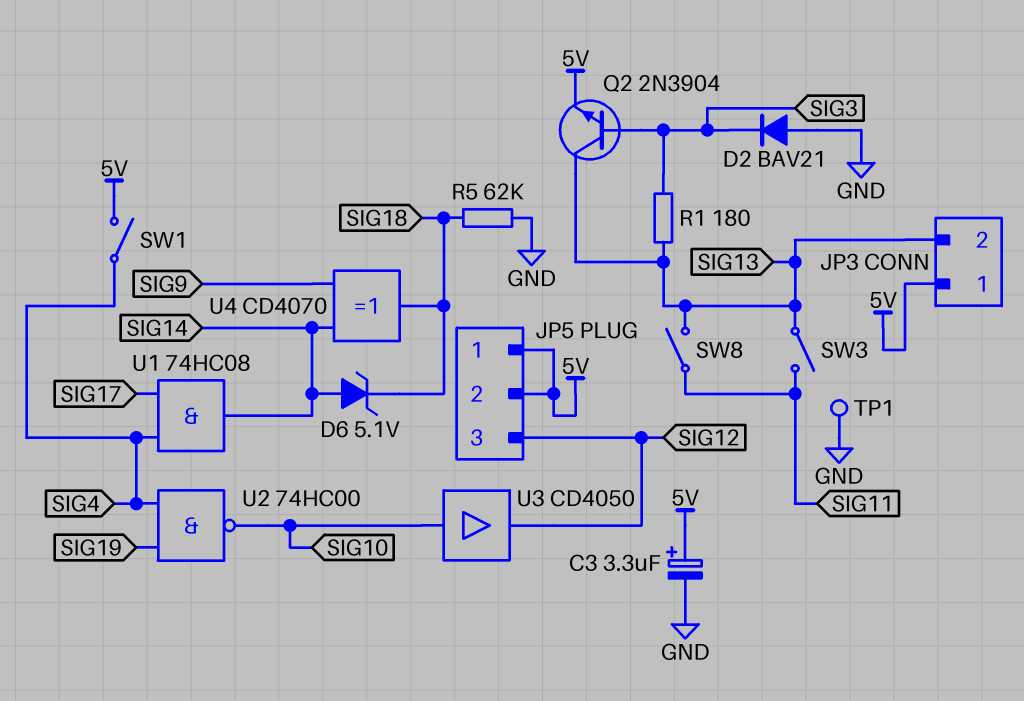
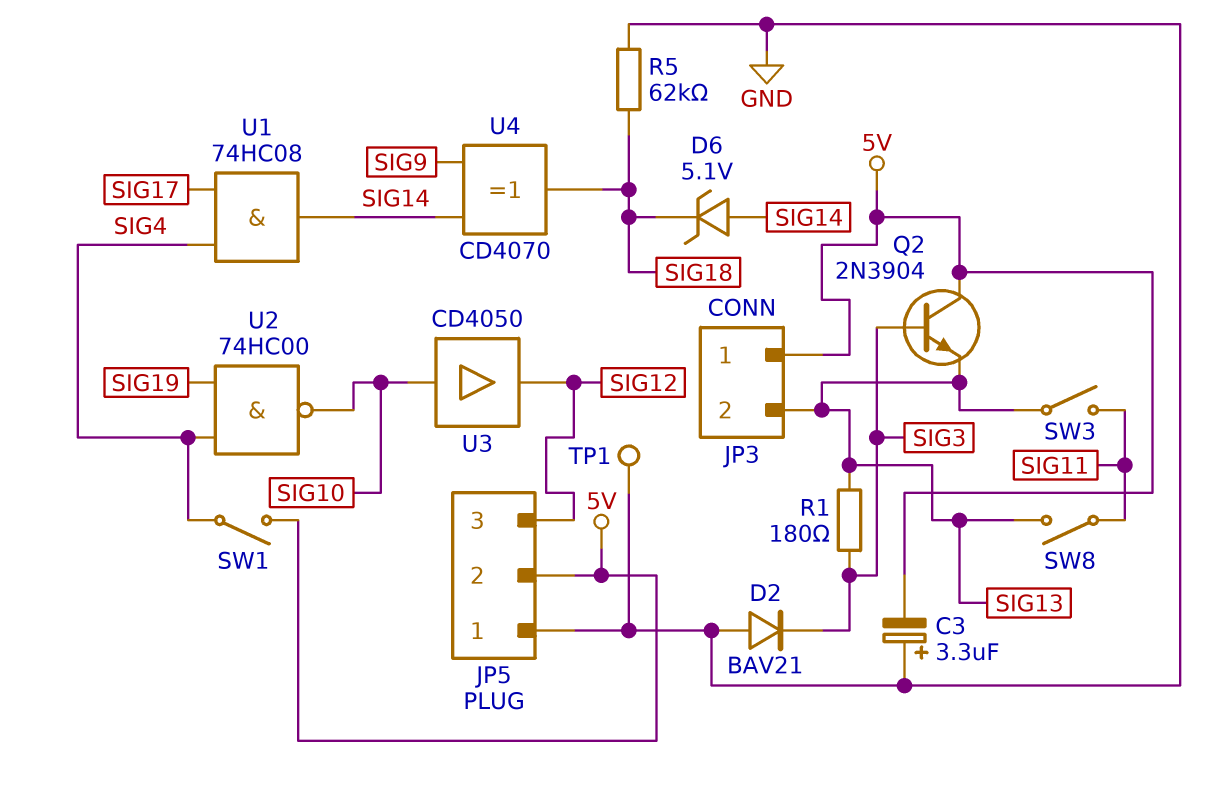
C3: 3.3uF (plus 5V, minus GND) -> 3.3uF (plus GND, minus 5V)
JP5 pin 1: 5V -> GND
Q2: NPN 2N3904 (B SIG3, C SIG13, E 5V) -> NPN 2N3904 (B SIG3, C 5V, E SIG13)

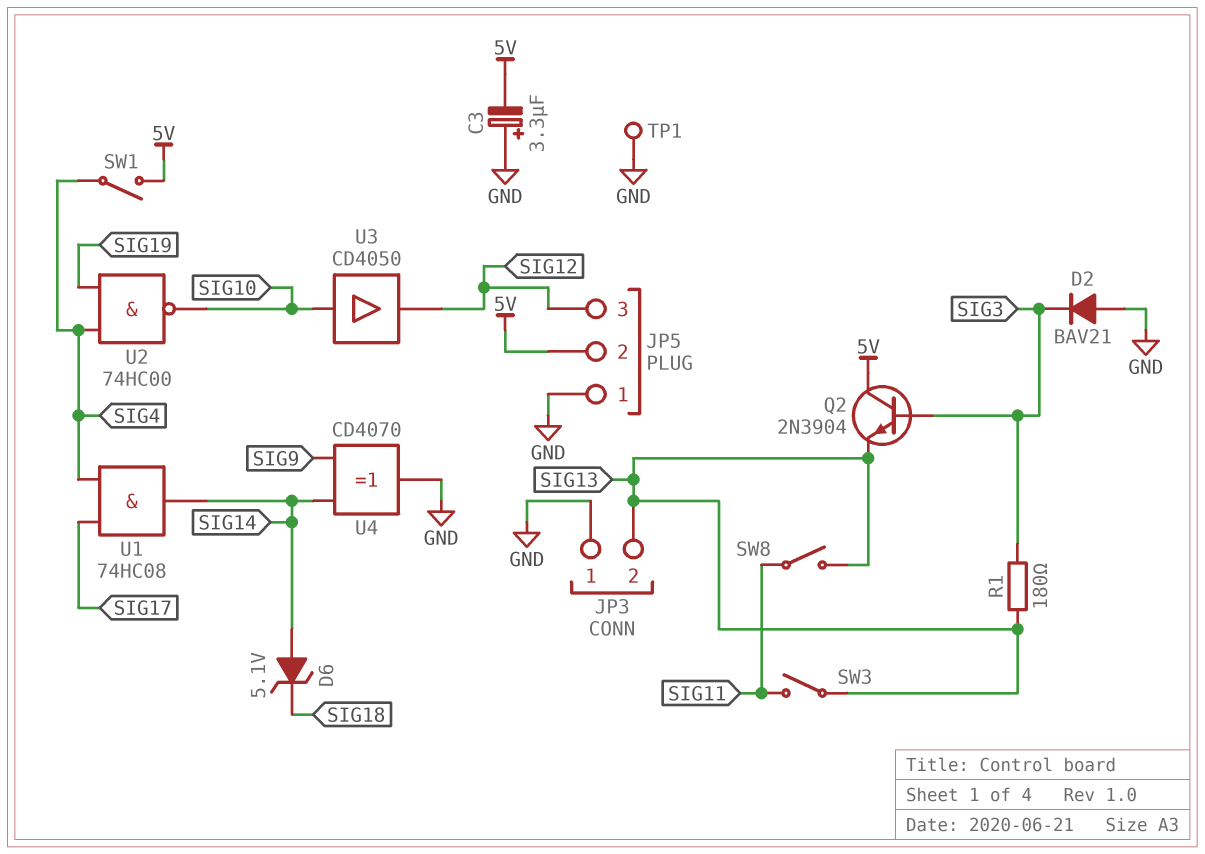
JP3 pin 1: 5V -> GND
R5: 62k (GND, SIG18) -> none
U4: XOR CD4070 (in SIG9, in SIG14, out SIG18) -> XOR CD4070 (in SIG9, in SIG14, out GND)

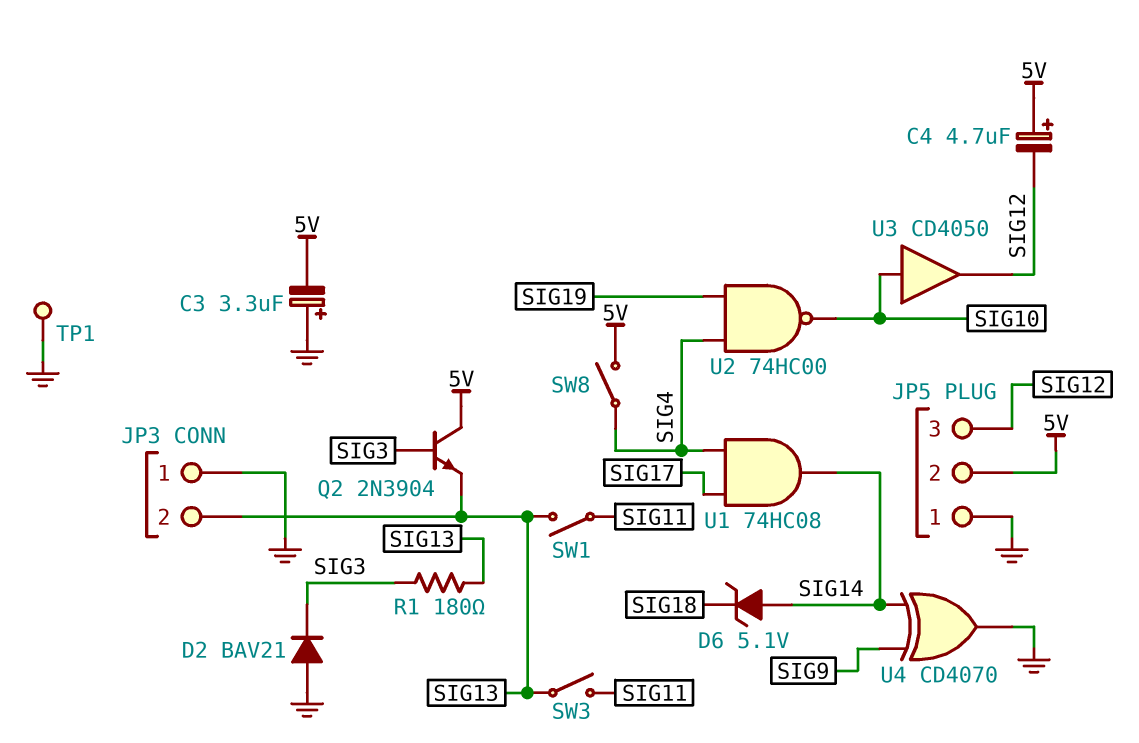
C4: none -> 4.7uF (plus 5V, minus SIG12)
SW1: switch (5V, SIG4) -> switch (SIG11, SIG13)
SW8: switch (SIG11, SIG13) -> switch (5V, SIG4)

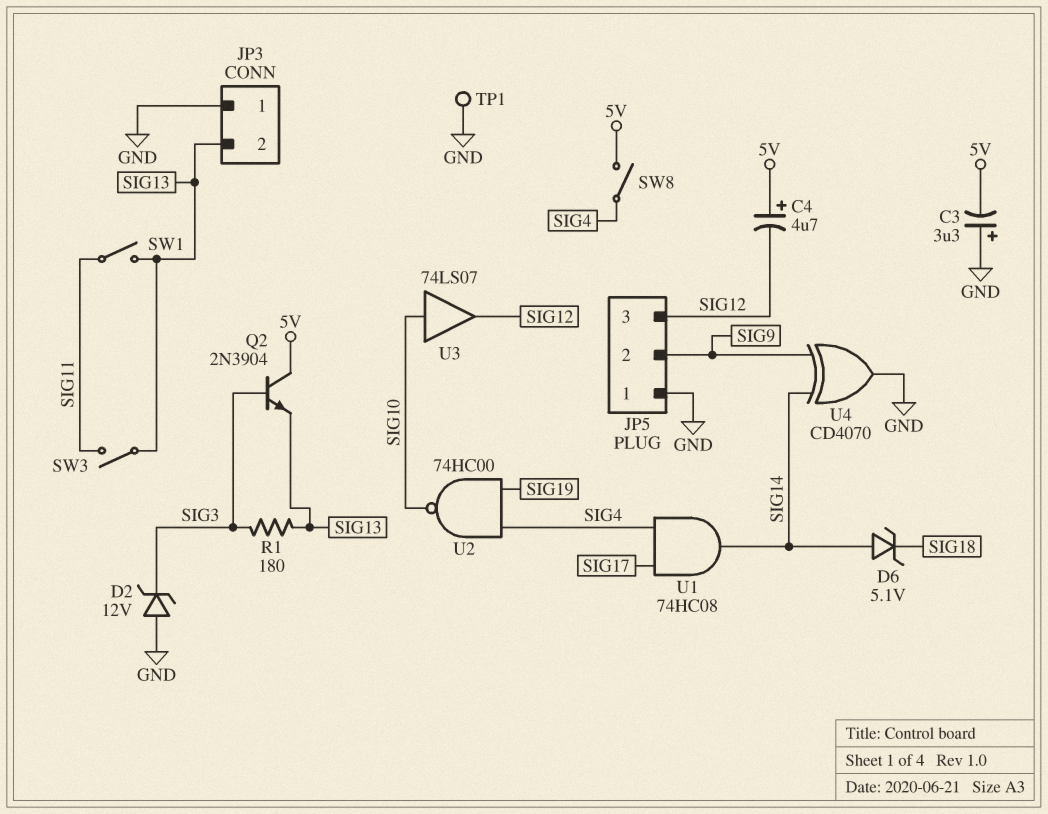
D2: diode BAV21 (A GND, K SIG3) -> zener 12V (A GND, K SIG3)
JP5 pin 2: 5V -> SIG9
U3: buffer CD4050 (in SIG10, out SIG12) -> buffer 74LS07 (in SIG10, out SIG12)

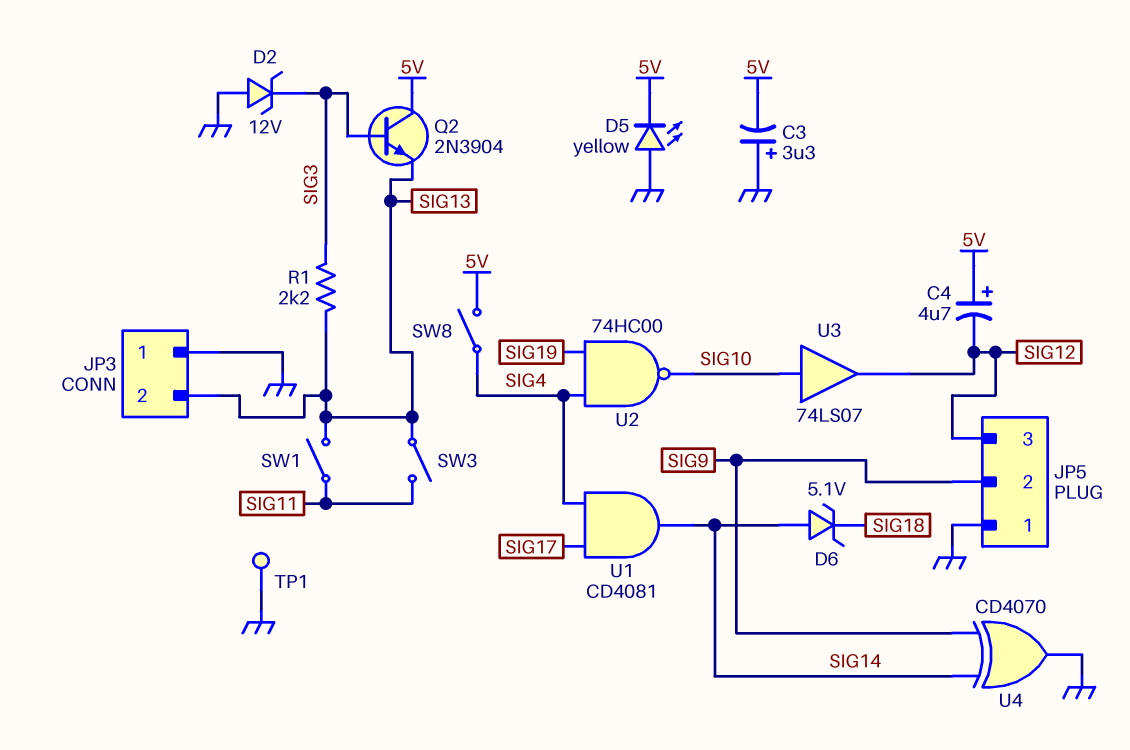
D5: none -> LED yellow (A GND, K 5V)
R1: 180 (SIG3, SIG13) -> 2.2k (SIG3, SIG13)
U1: AND 74HC08 (in SIG4, in SIG17, out SIG14) -> AND CD4081 (in SIG4, in SIG17, out SIG14)

